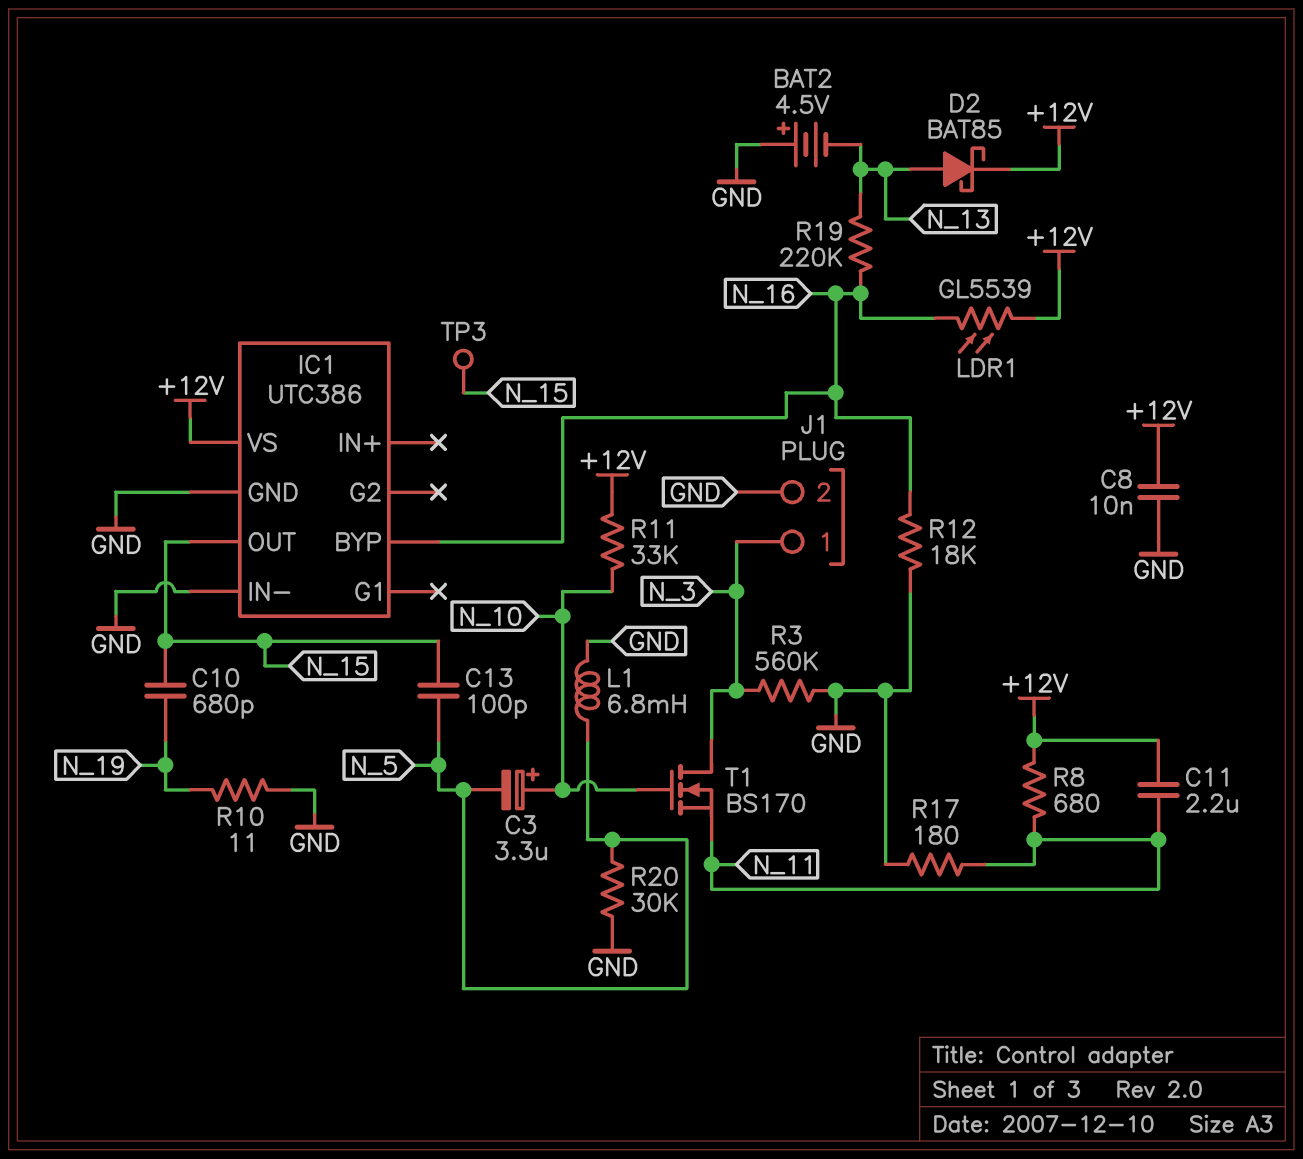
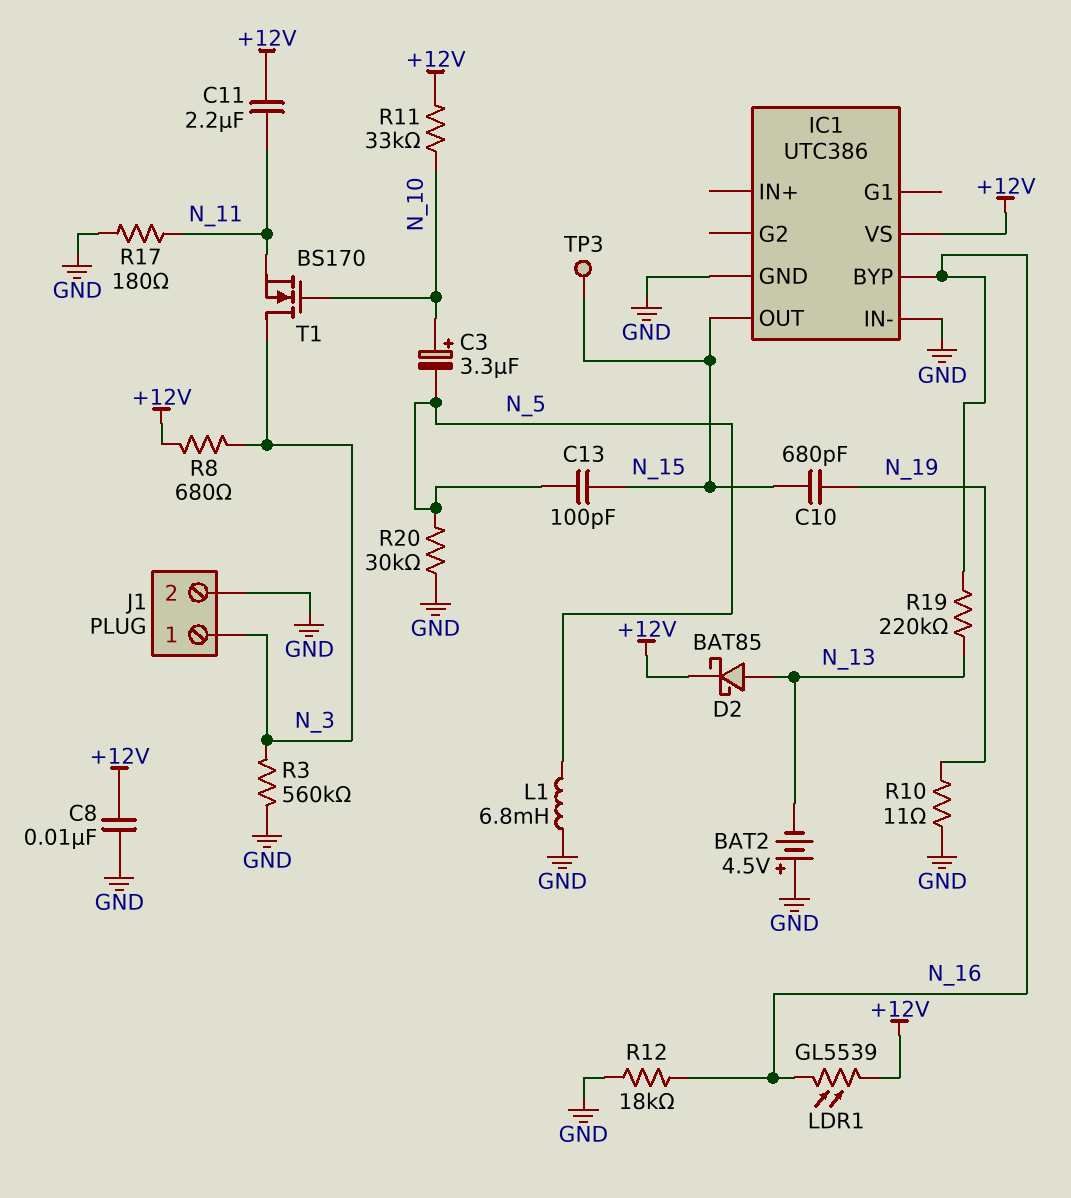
R8: 680 (+12V, N_11) -> 680 (+12V, N_3)

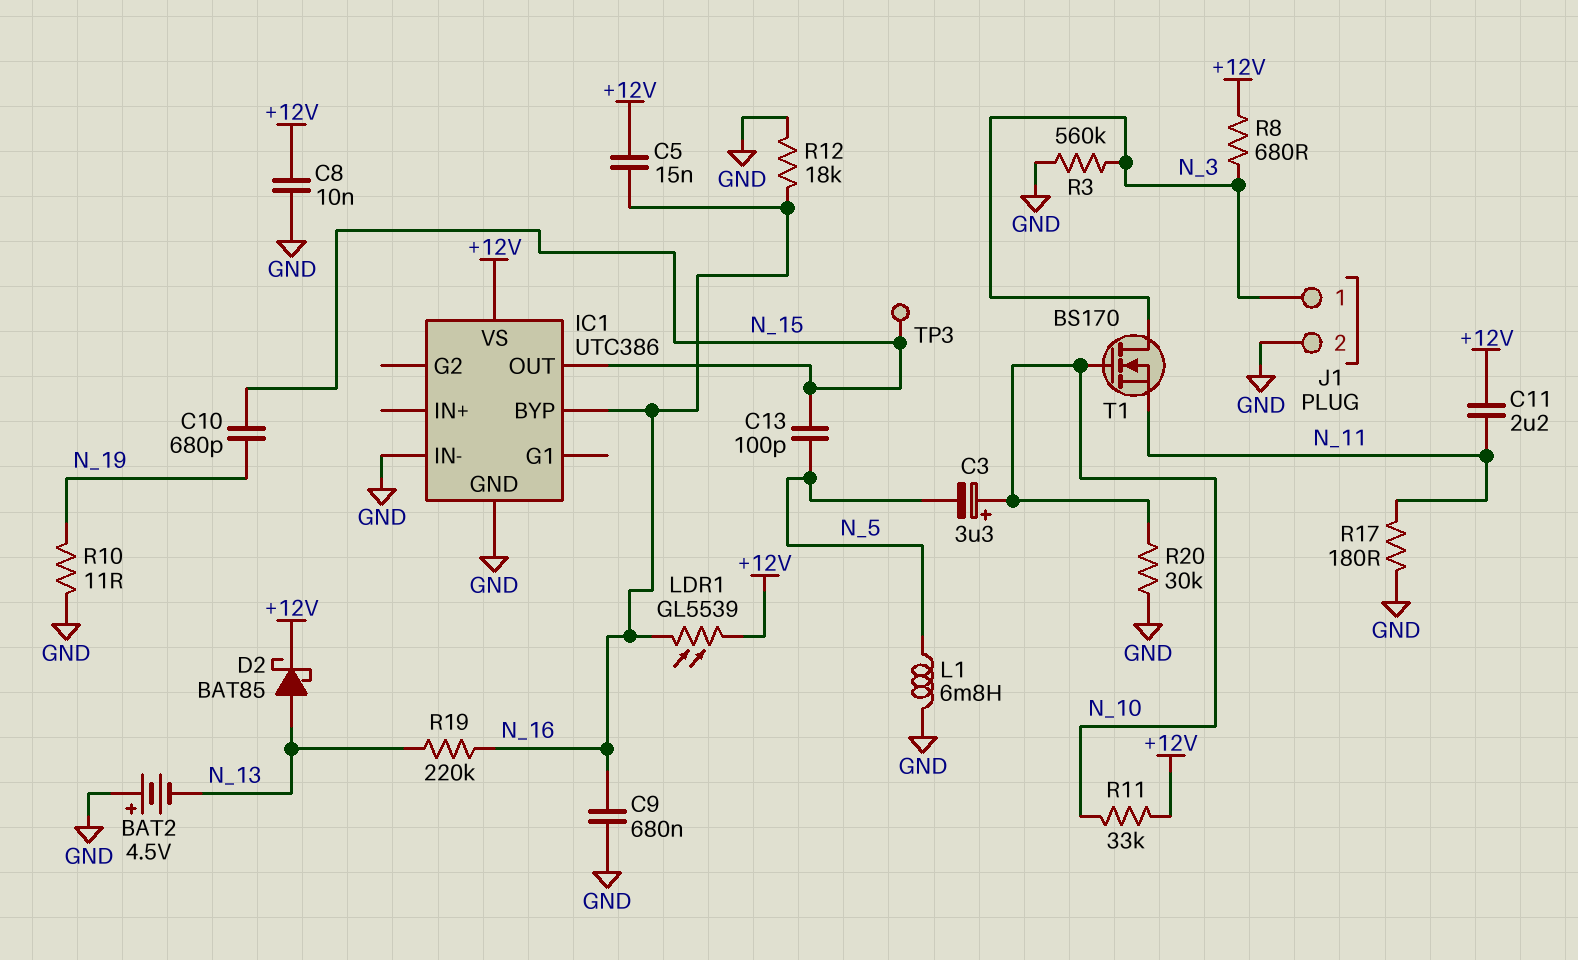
C5: none -> 15nF (+12V, N_16)
C9: none -> 680nF (GND, N_16)
R20: 30k (GND, N_5) -> 30k (GND, N_10)

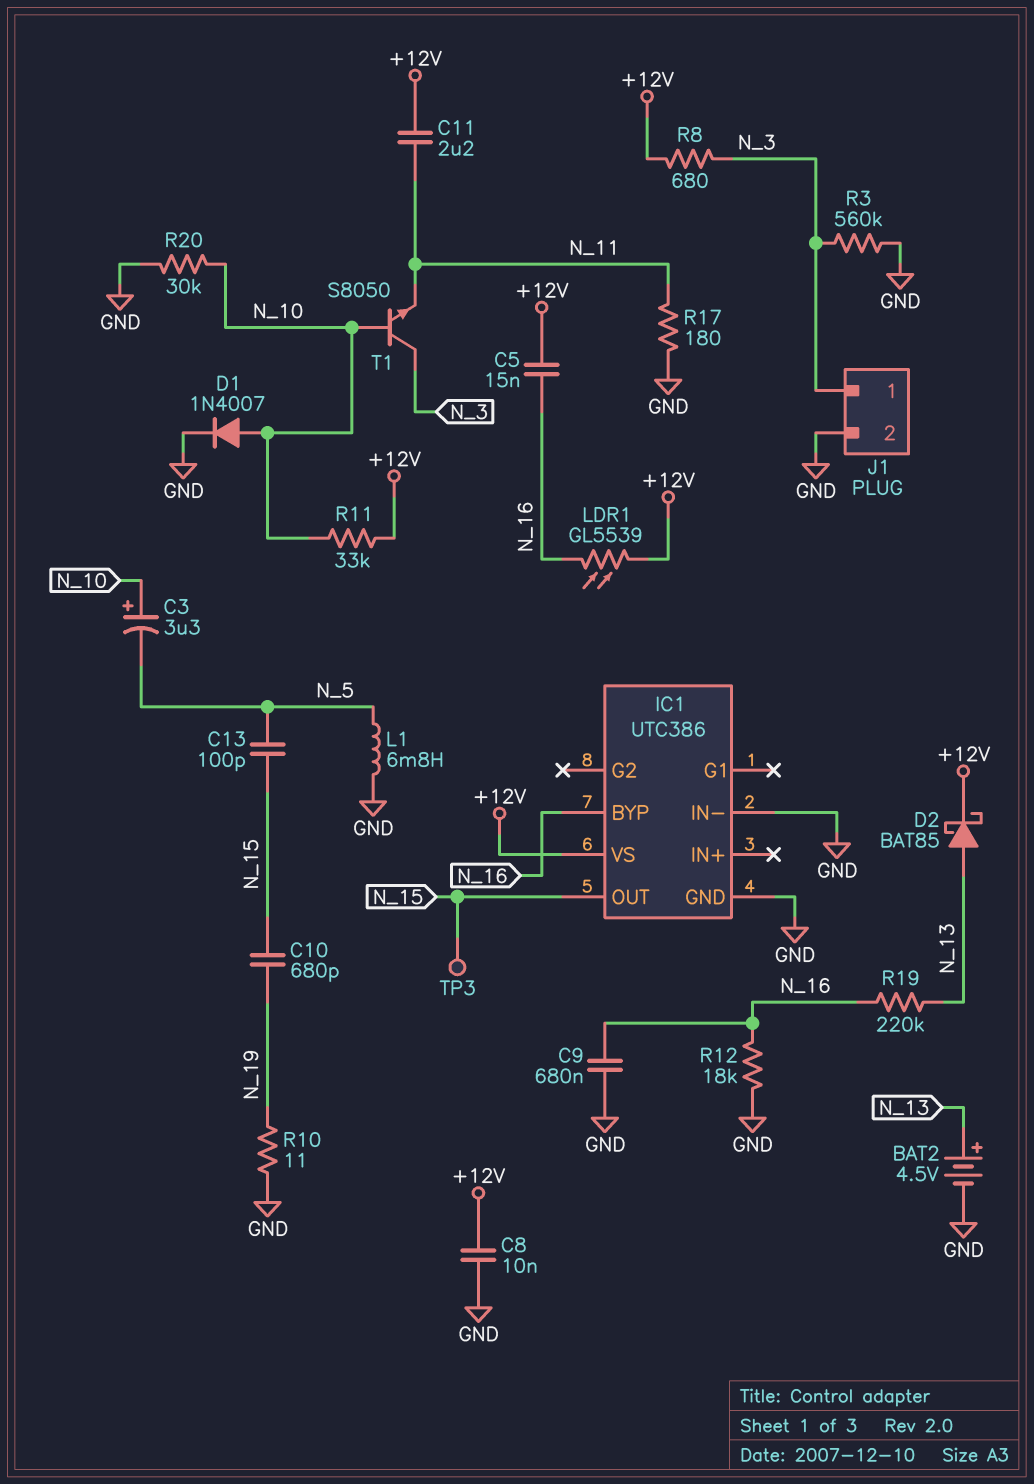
BAT2: 4.5V (plus GND, minus N_13) -> 4.5V (plus N_13, minus GND)
D1: none -> diode 1N4007 (A N_10, K GND)
T1: NMOS BS170 (G N_10, D N_3, S N_11) -> NPN S8050 (B N_10, C N_3, E N_11)

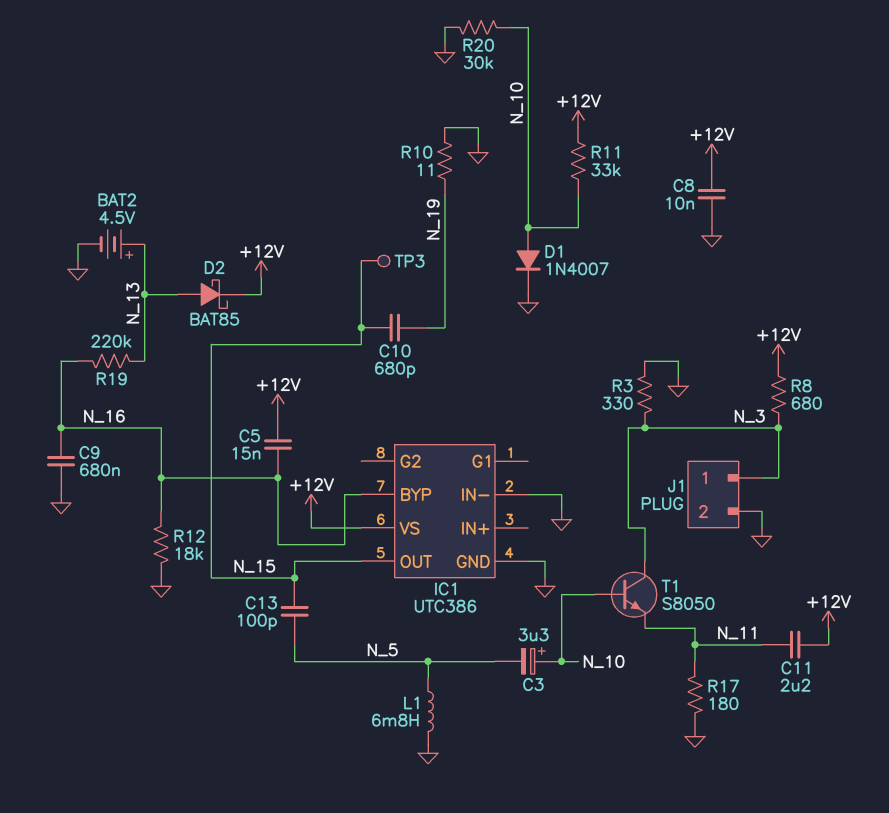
LDR1: GL5539 (+12V, N_16) -> none
R3: 560k (GND, N_3) -> 330 (GND, N_3)

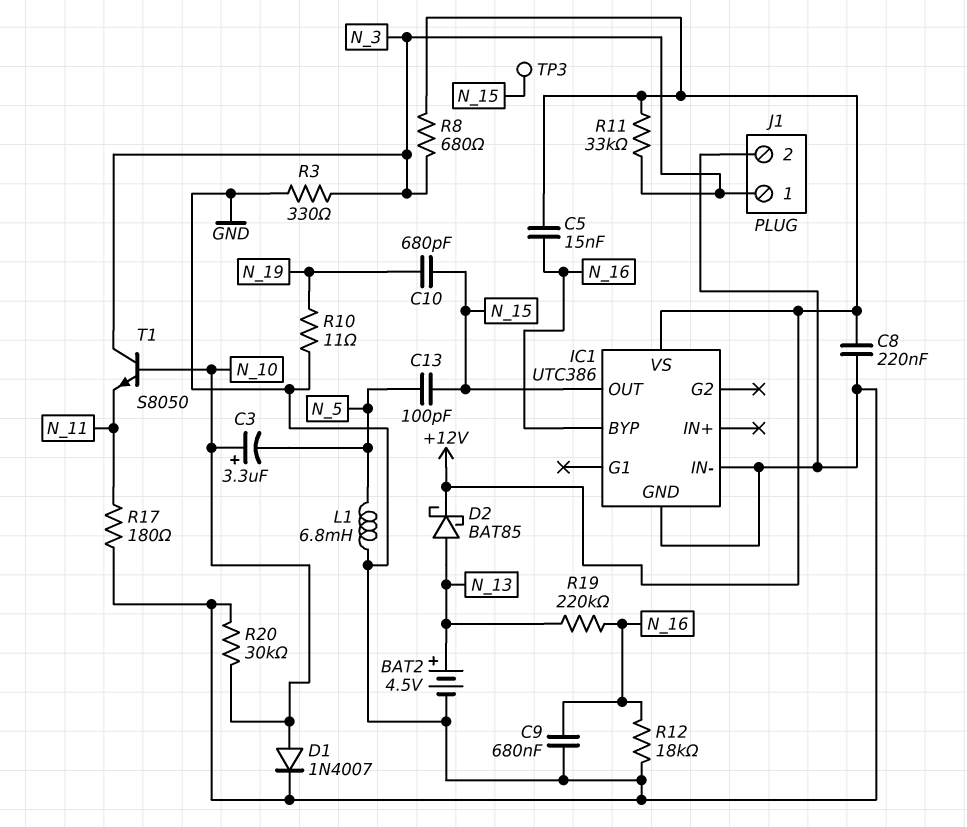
C8: 10nF (+12V, GND) -> 220nF (+12V, GND)
C11: 2.2uF (+12V, N_11) -> none
R11: 33k (+12V, N_10) -> 33k (+12V, N_3)

